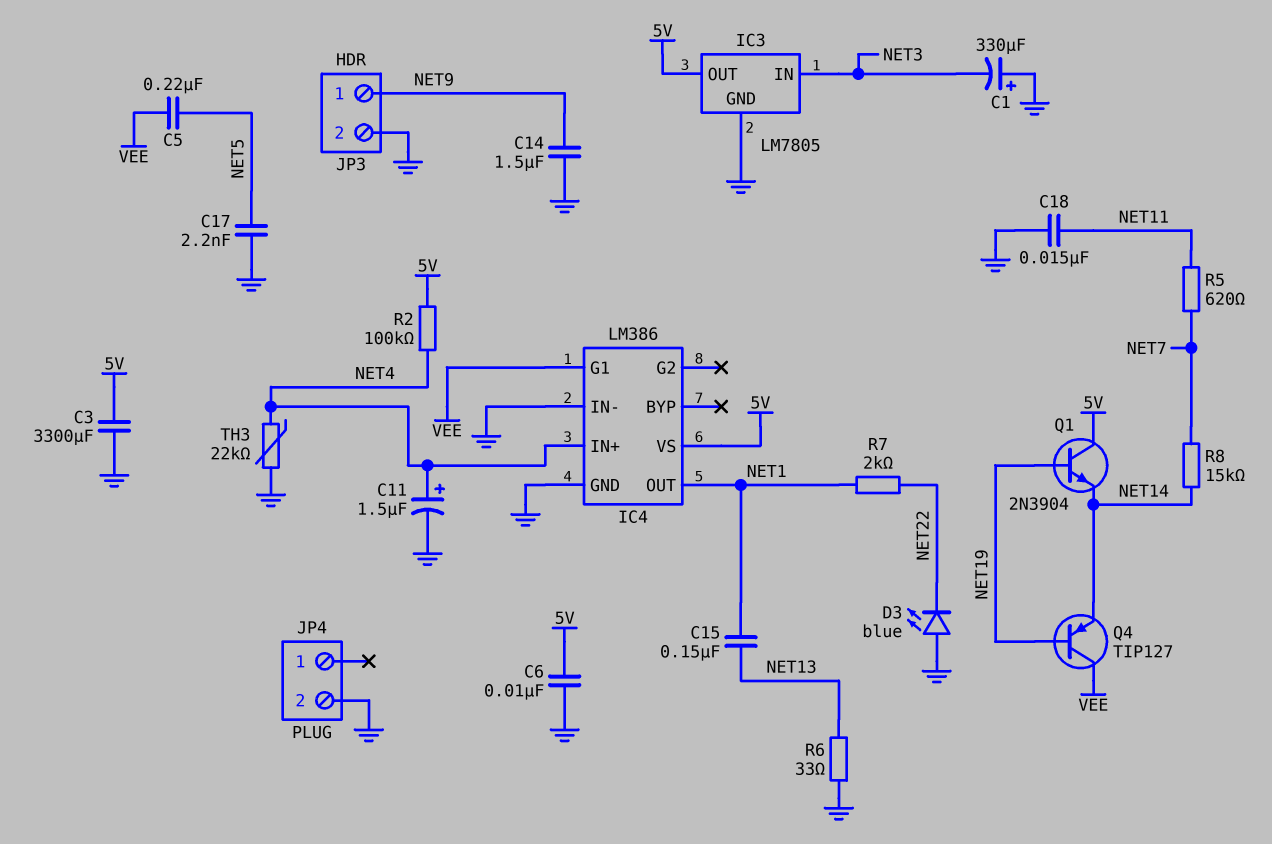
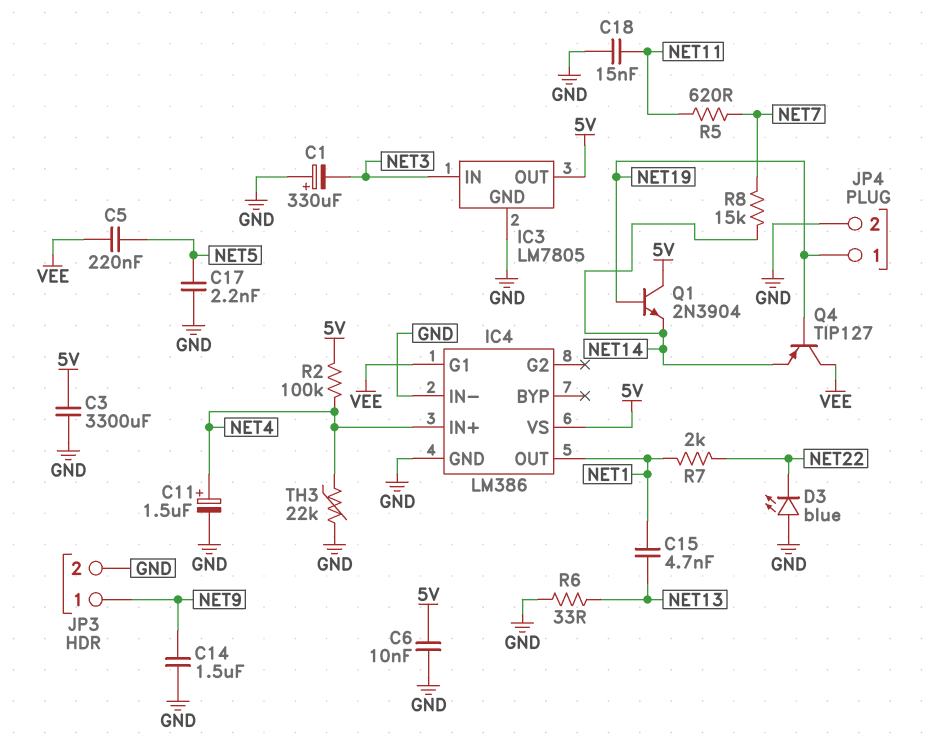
C15: 150nF (NET1, NET13) -> 4.7nF (NET1, NET13)
JP4 pin 1: none -> NET19

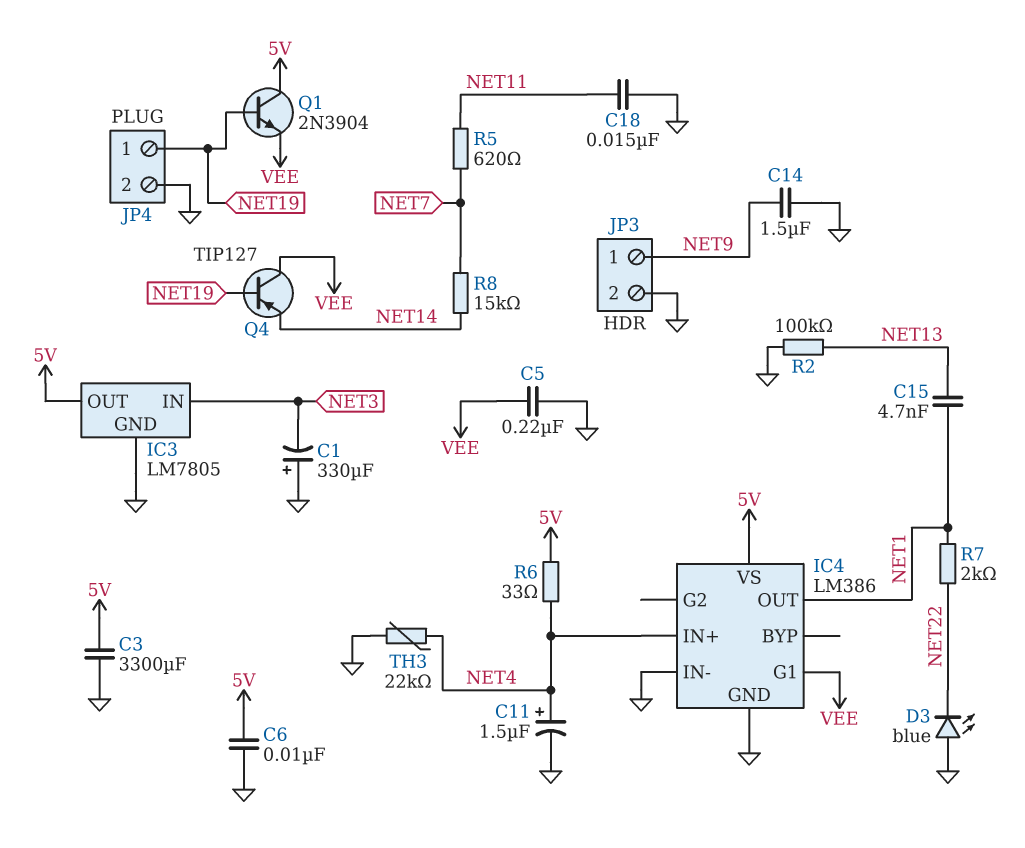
C5: 220nF (NET5, VEE) -> 220nF (GND, VEE)
C17: 2.2nF (GND, NET5) -> none
Q1: NPN 2N3904 (B NET19, C 5V, E NET14) -> NPN 2N3904 (B NET19, C 5V, E VEE)
R2: 100k (5V, NET4) -> 100k (GND, NET13)
R6: 33 (GND, NET13) -> 33 (5V, NET4)

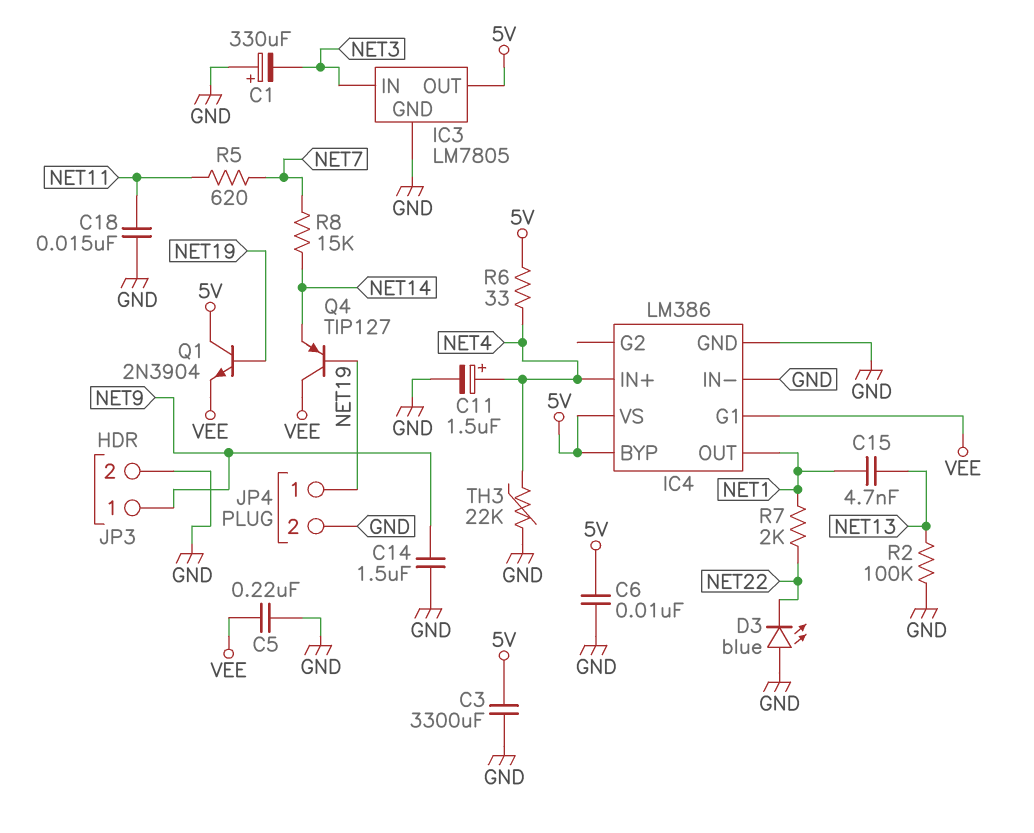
IC4 pin BYP: none -> 5V

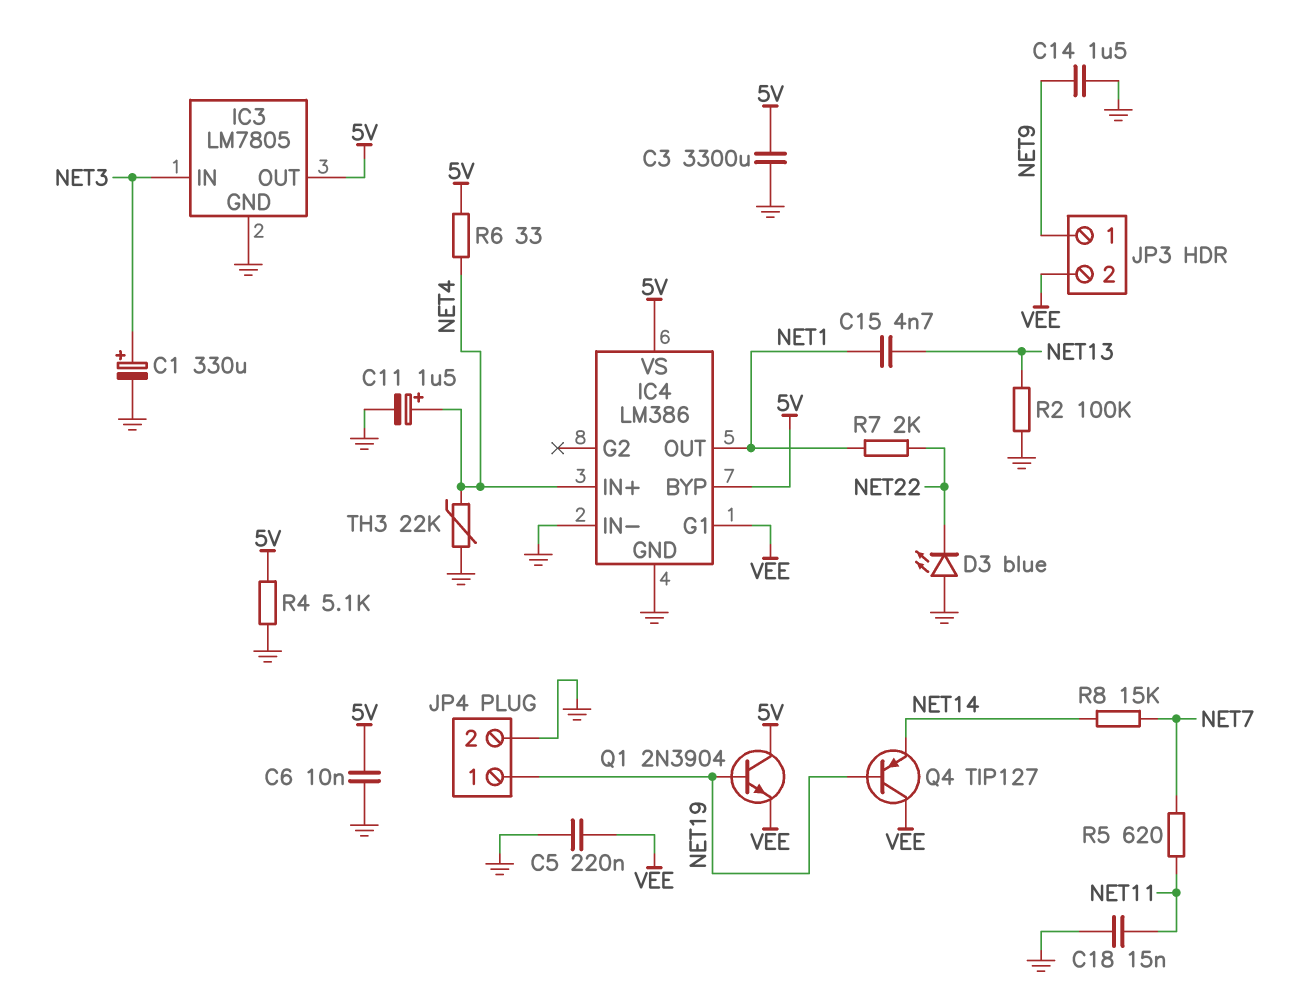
C1: 330uF (plus GND, minus NET3) -> 330uF (plus NET3, minus GND)
JP3 pin 2: GND -> VEE
R4: none -> 5.1k (5V, GND)

